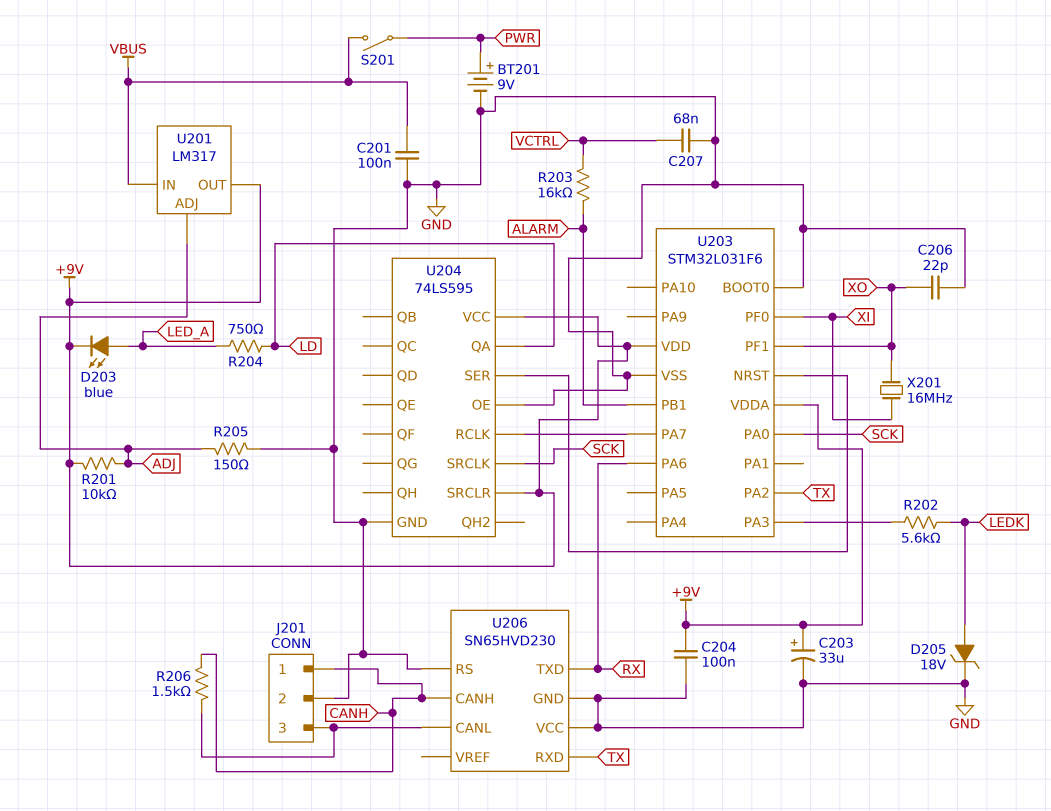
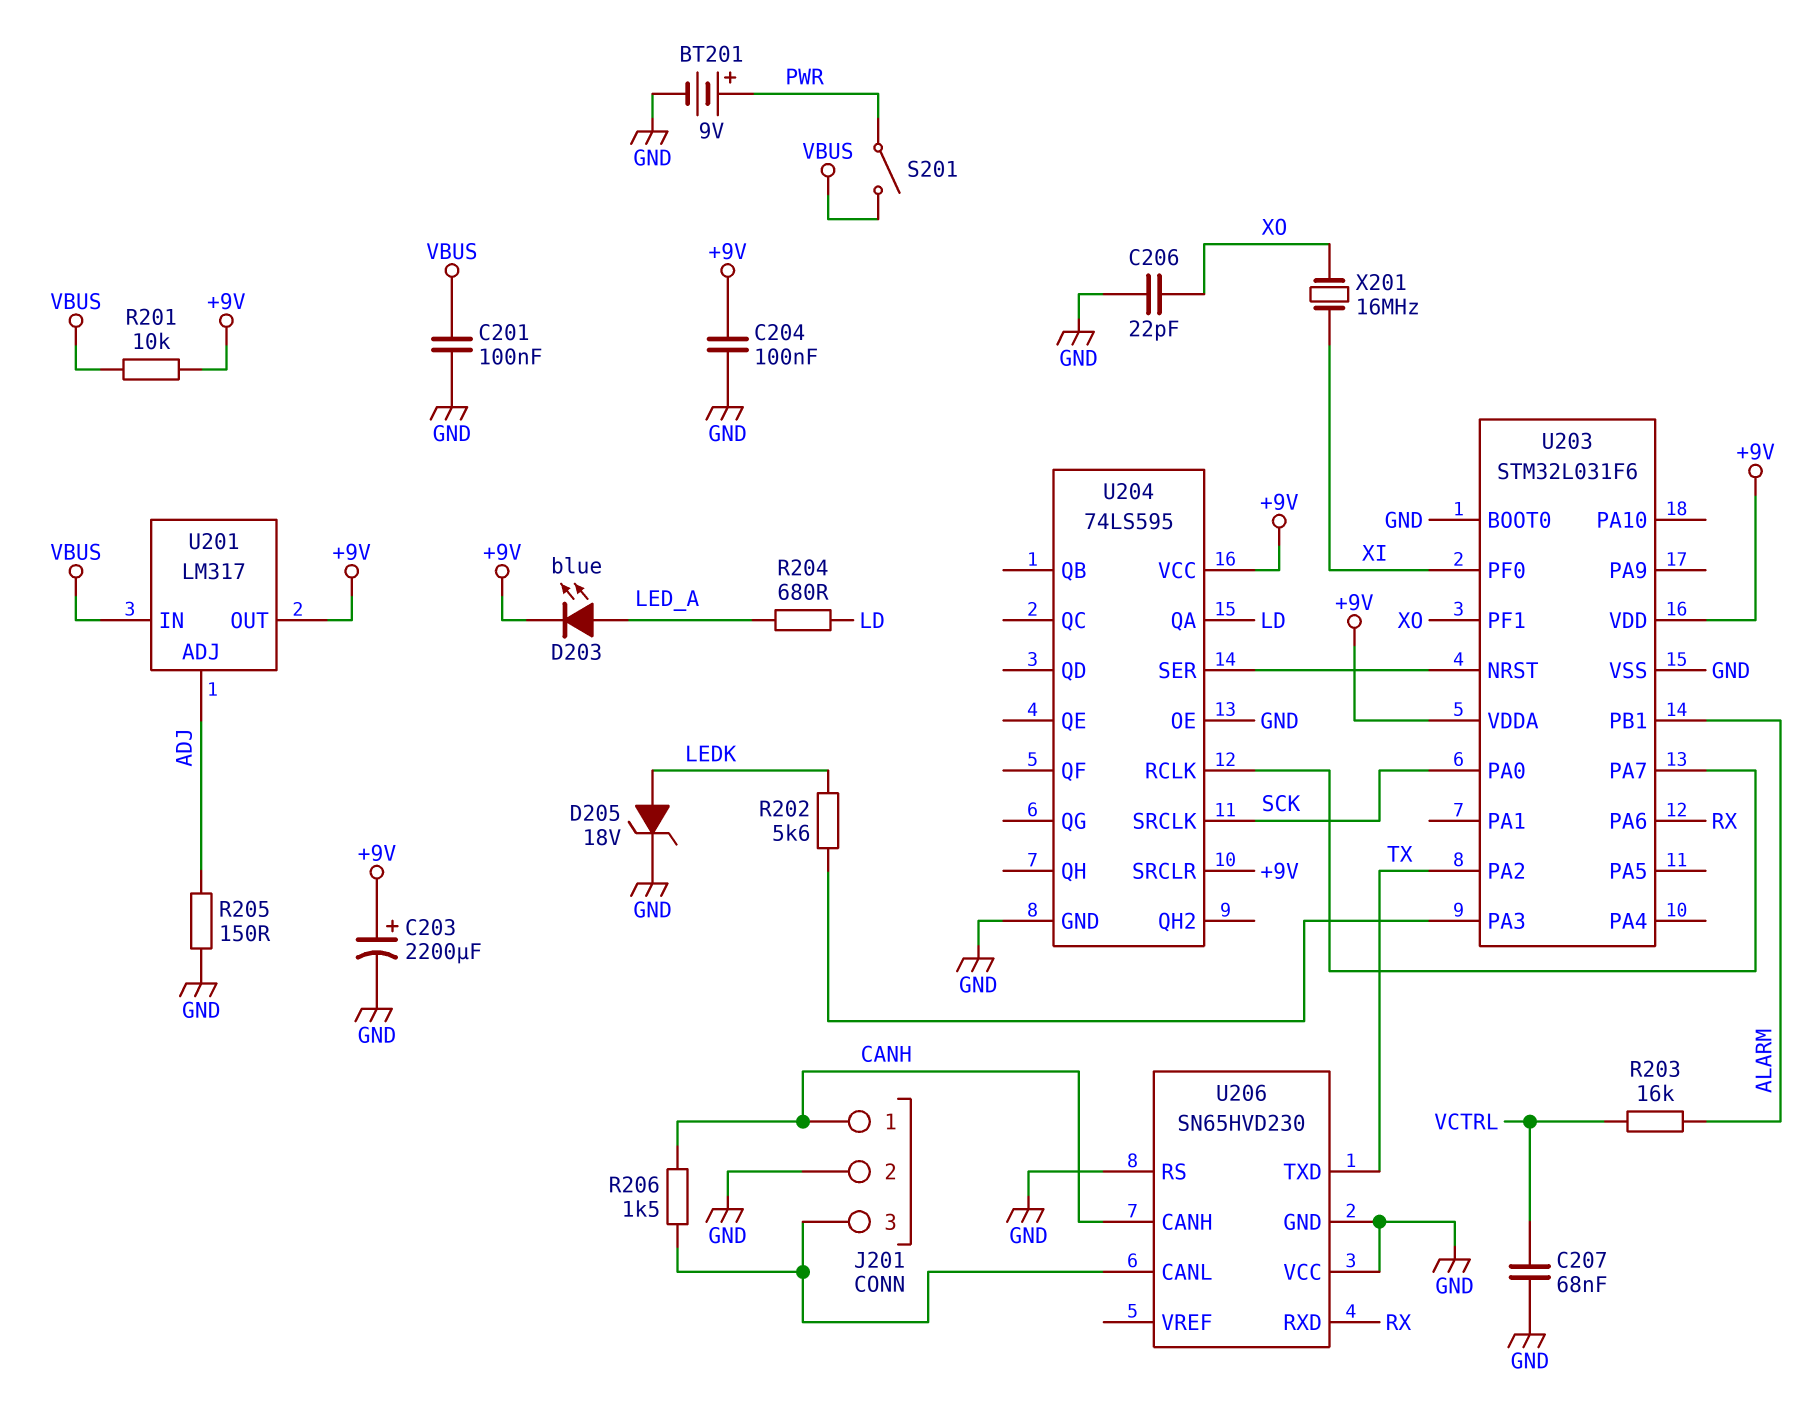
C203: 33uF (plus +9V, minus GND) -> 2200uF (plus +9V, minus GND)
R201: 10k (+9V, ADJ) -> 10k (+9V, VBUS)
R204: 750 (LD, LED_A) -> 680 (LD, LED_A)
U206 pin RXD: TX -> RX
U206 pin TXD: RX -> TX

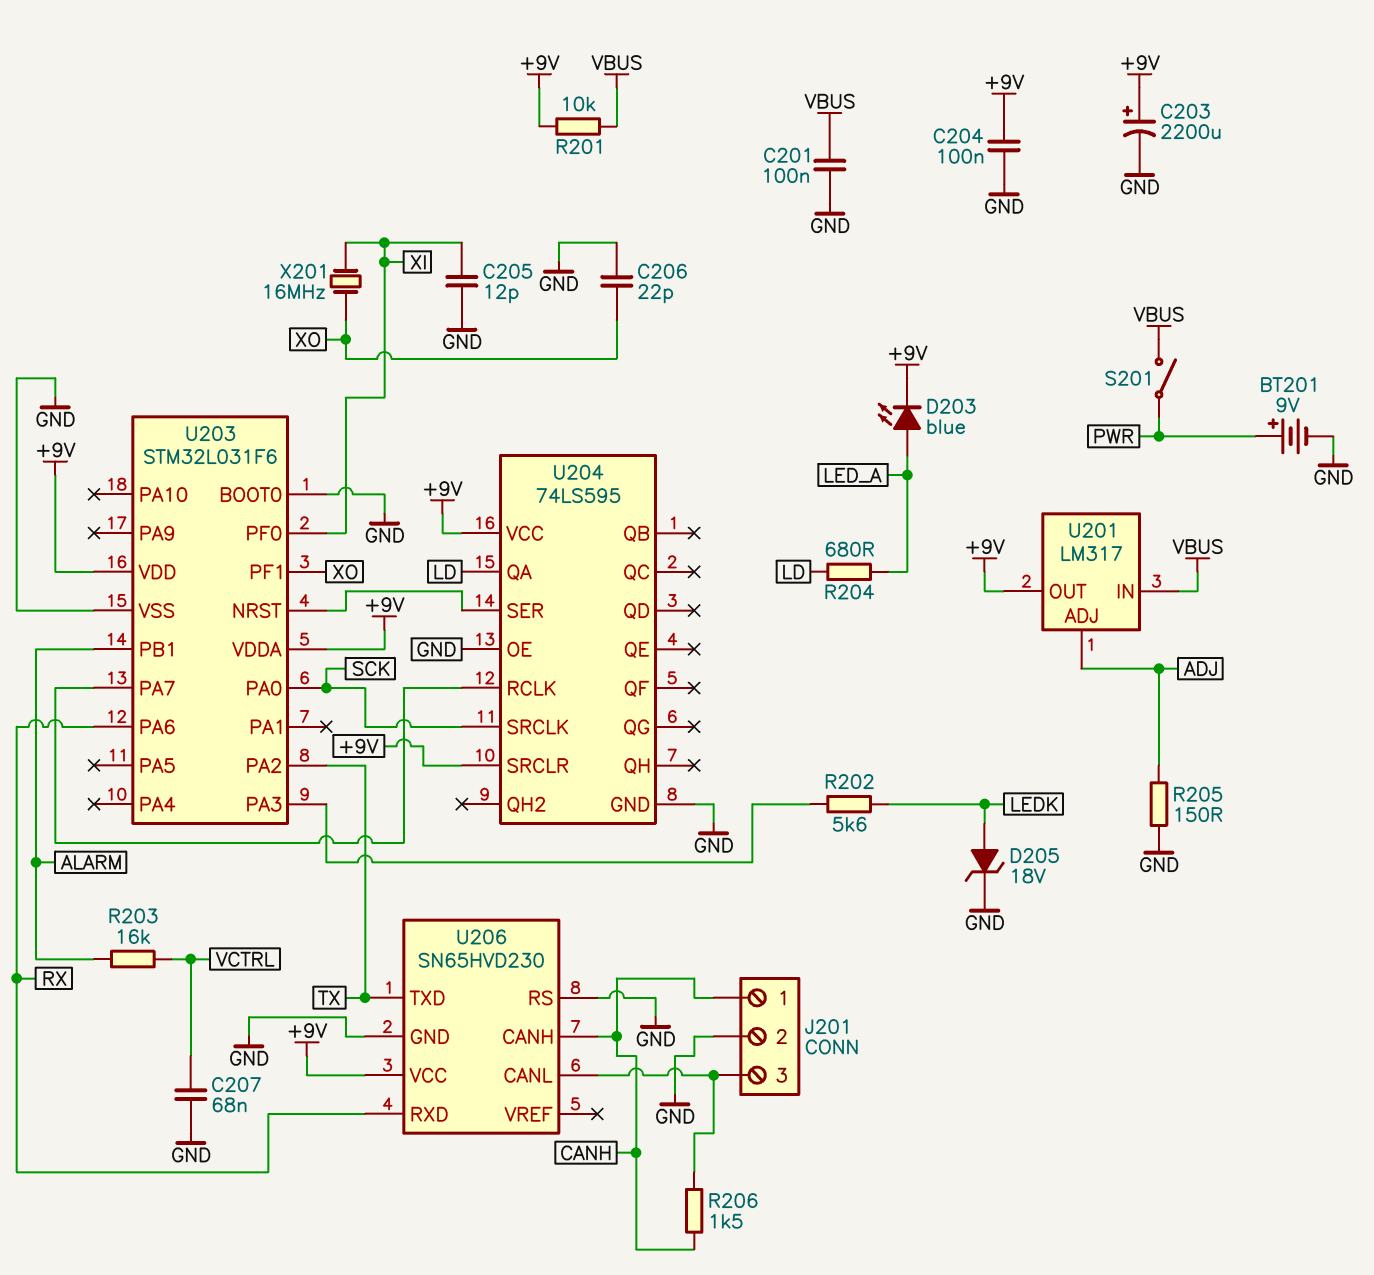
C205: none -> 12pF (GND, XI)
U206 pin VCC: GND -> +9V

